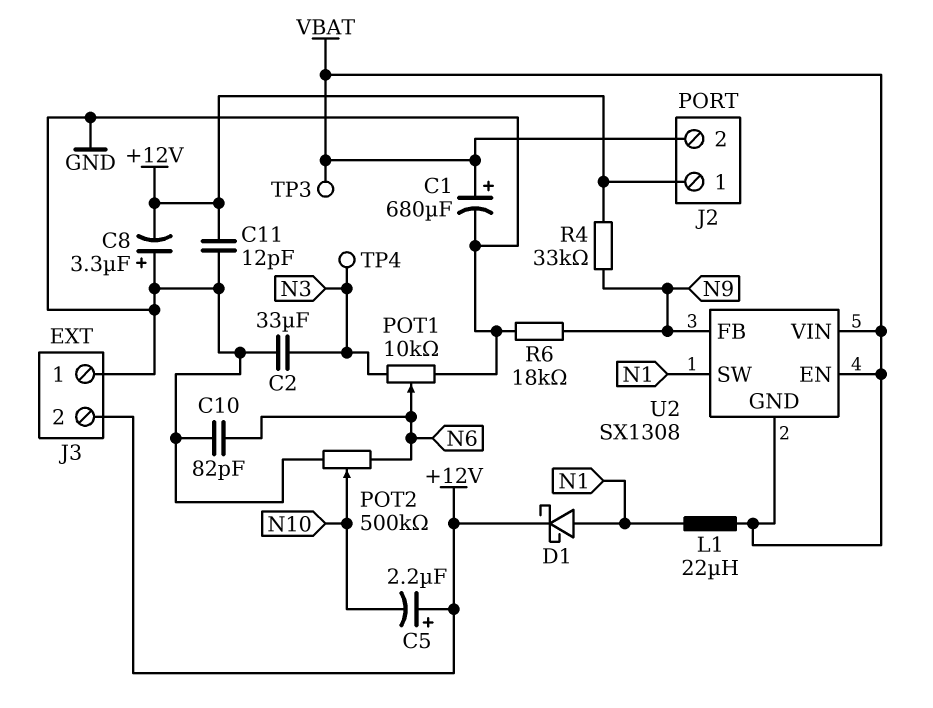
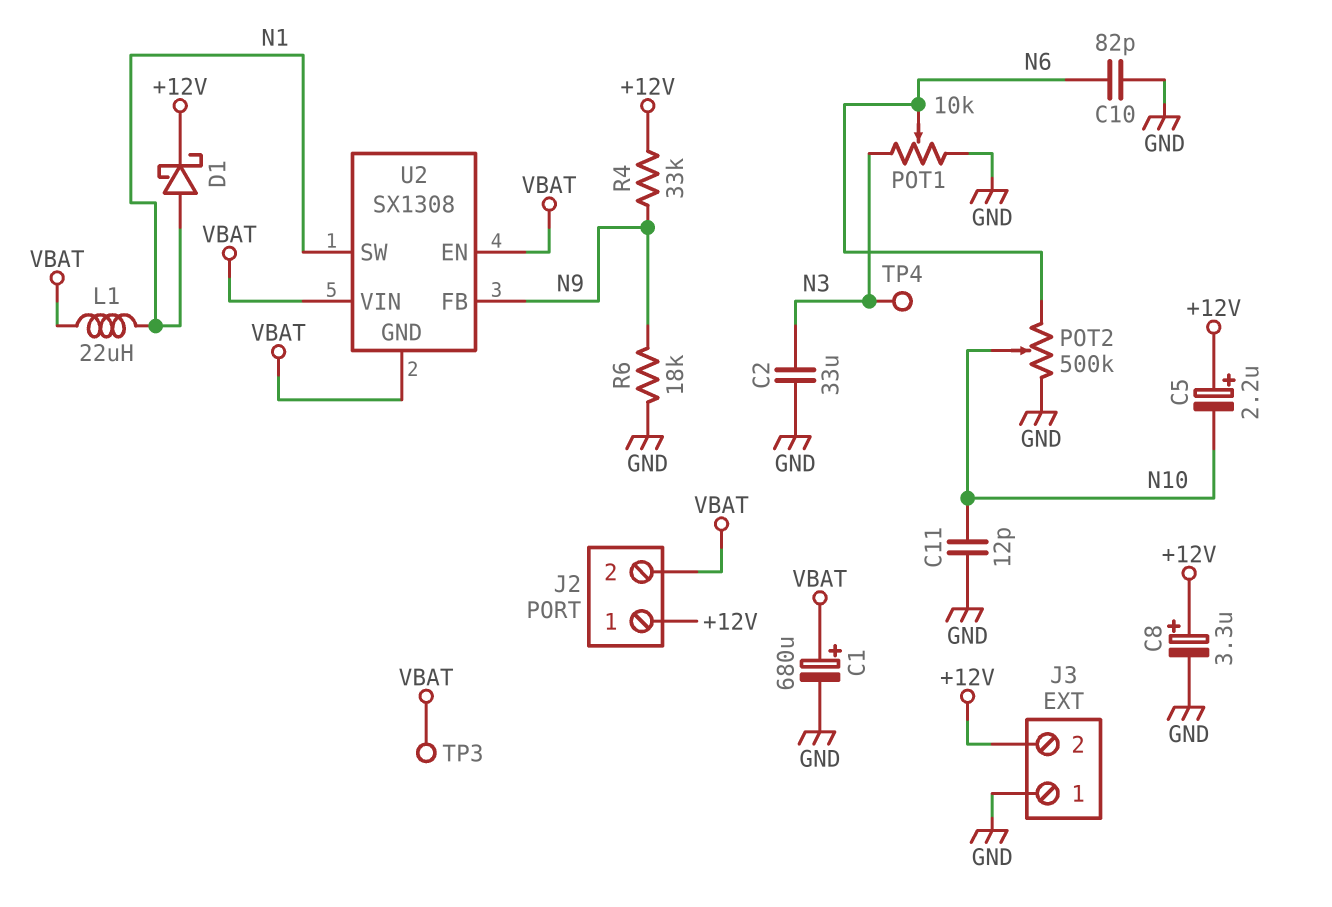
C8: 3.3uF (plus GND, minus +12V) -> 3.3uF (plus +12V, minus GND)
C11: 12pF (+12V, GND) -> 12pF (GND, N10)

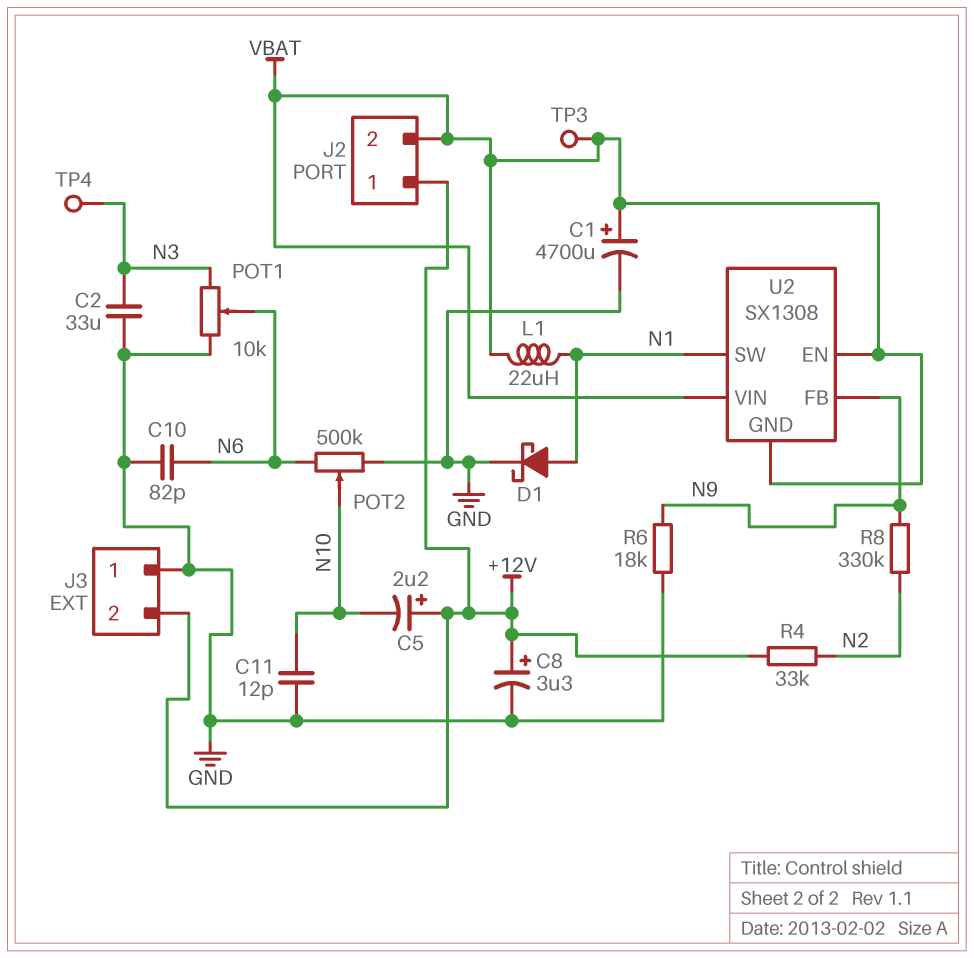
C1: 680uF (plus VBAT, minus GND) -> 4700uF (plus VBAT, minus GND)
D1: schottky (A N1, K +12V) -> schottky (A N1, K GND)
R4: 33k (+12V, N9) -> 33k (+12V, N2)
R8: none -> 330k (N2, N9)

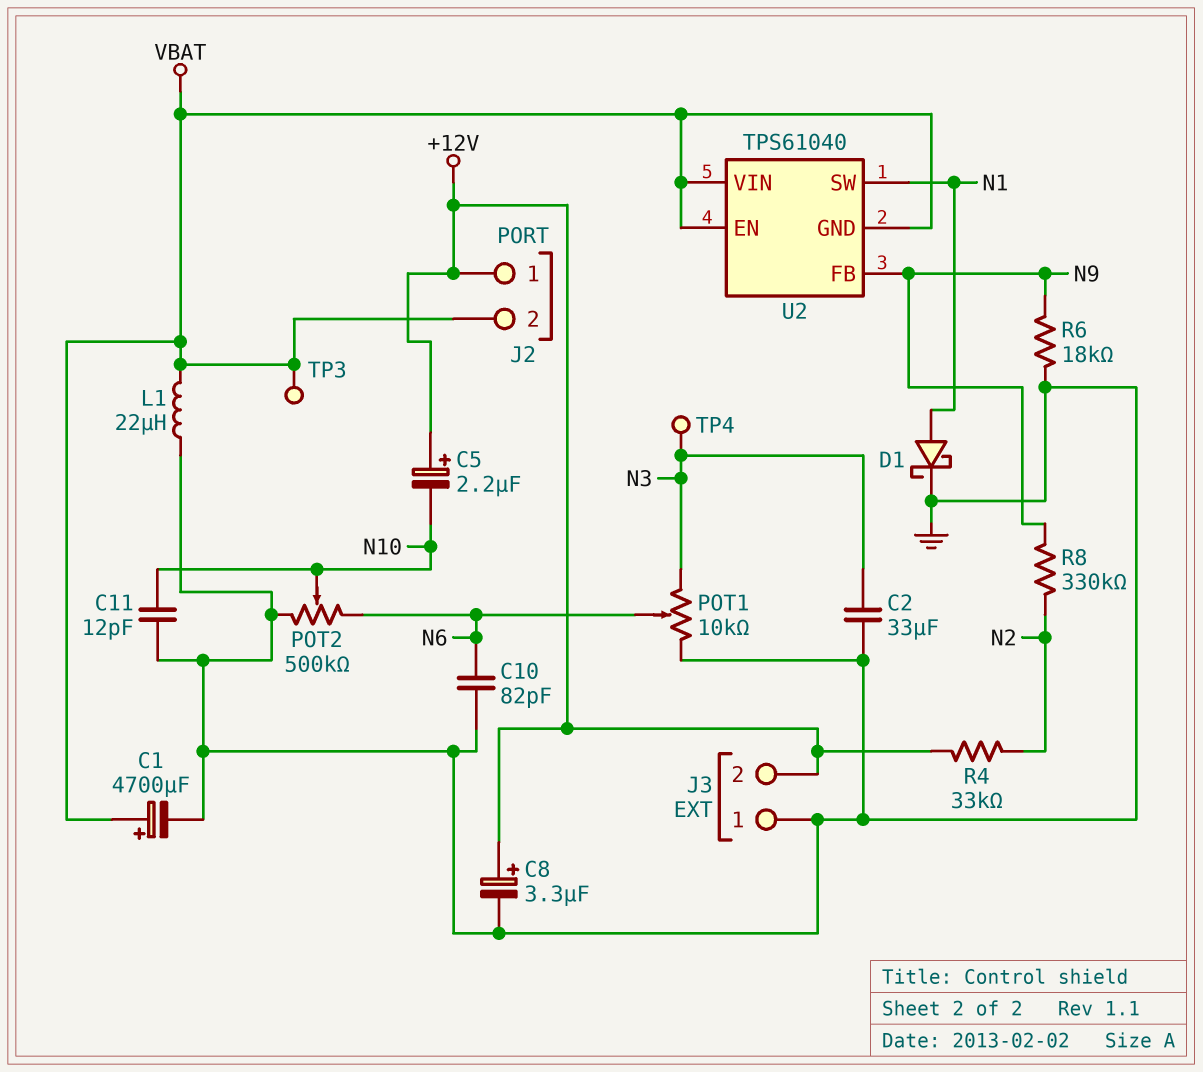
L1: 22uH (N1, VBAT) -> 22uH (GND, VBAT)
U2: SX1308 -> TPS61040

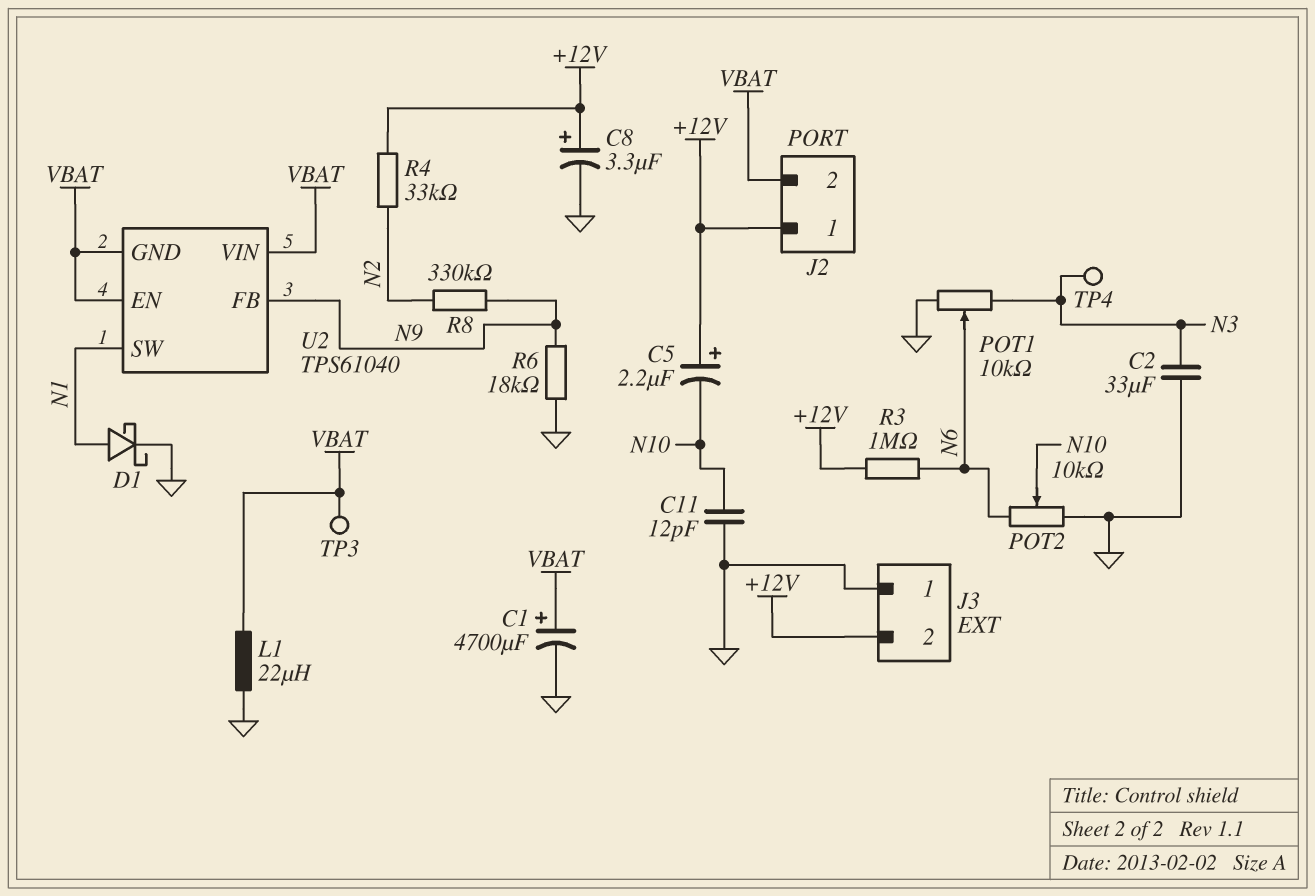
C10: 82pF (GND, N6) -> none
POT2: 500k (GND, N6, wiper N10) -> 10k (GND, N6, wiper N10)
R3: none -> 1M (+12V, N6)

